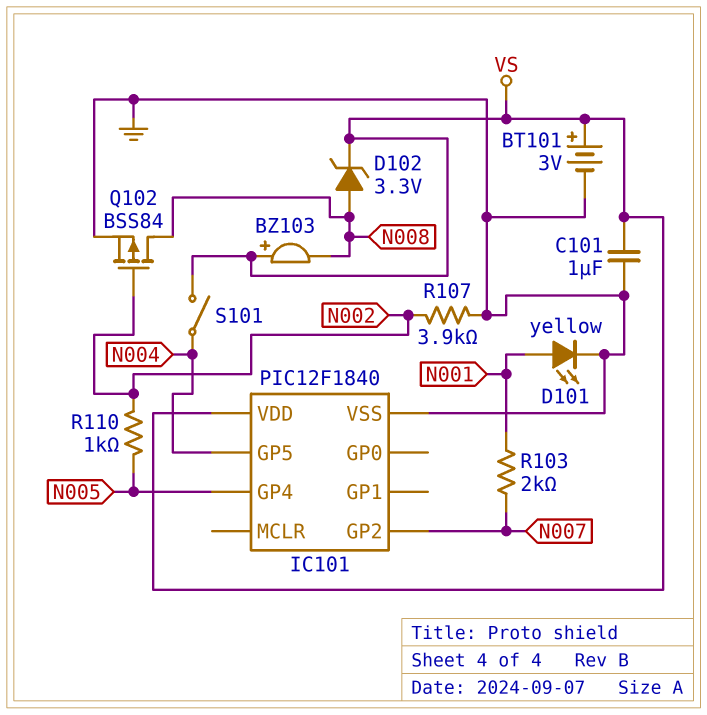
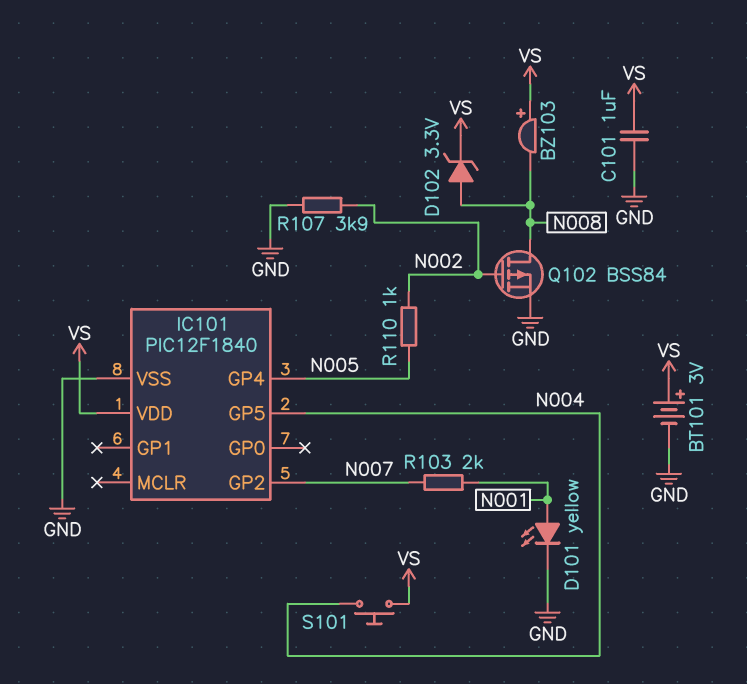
S101: switch (N004, VS) -> button (N004, VS)

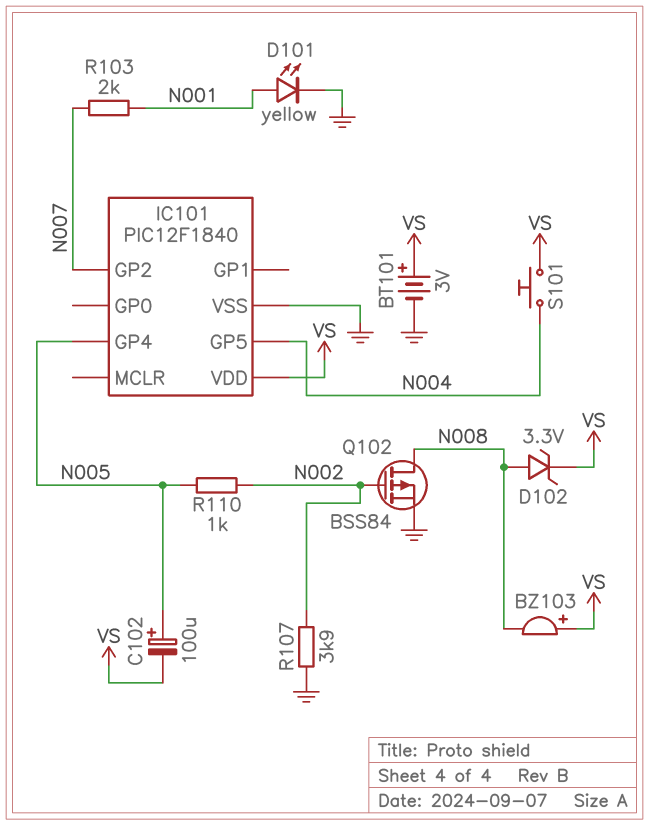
C101: 1uF (GND, VS) -> none
C102: none -> 100uF (plus N005, minus VS)

